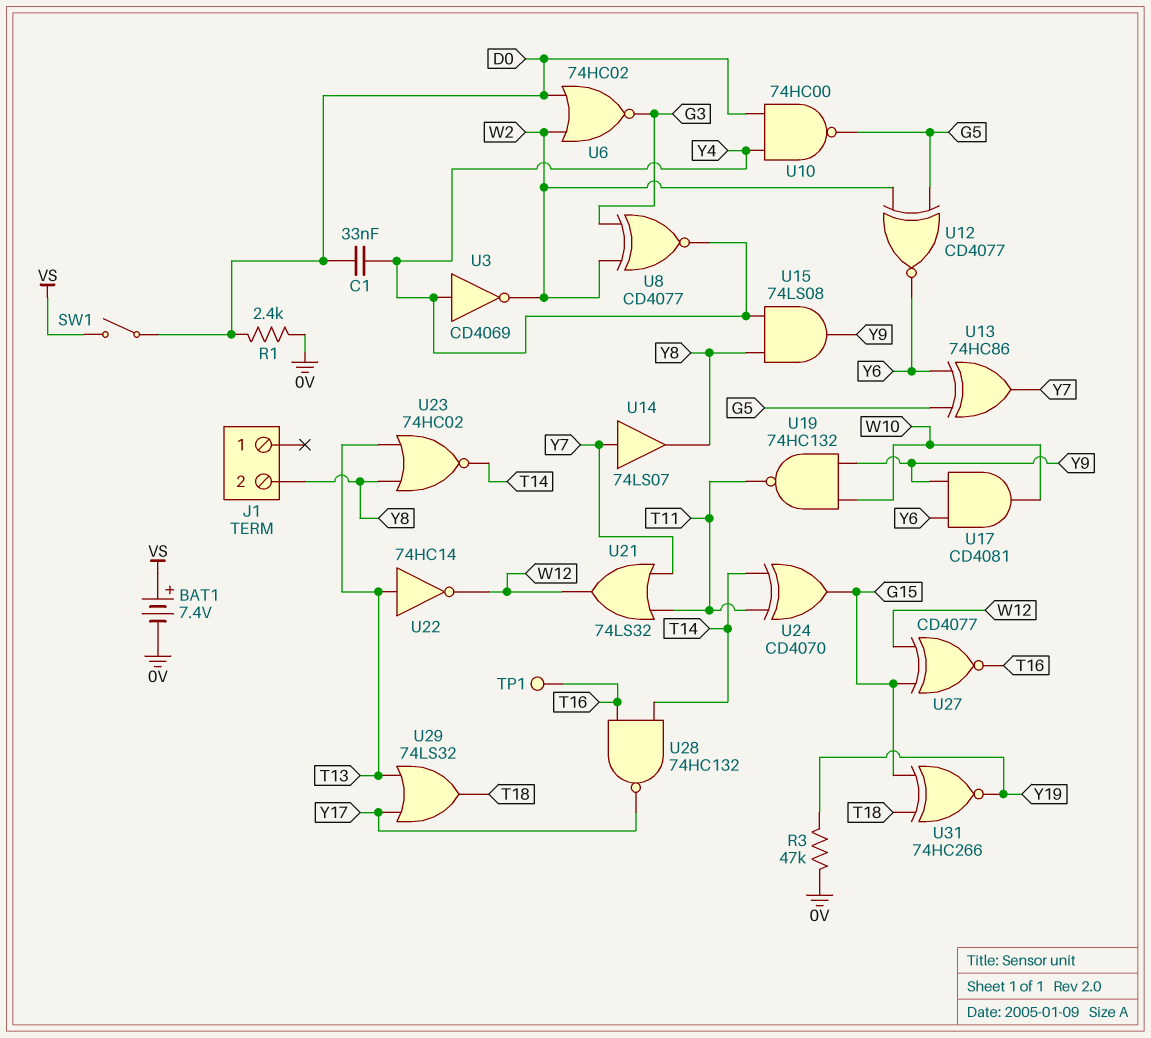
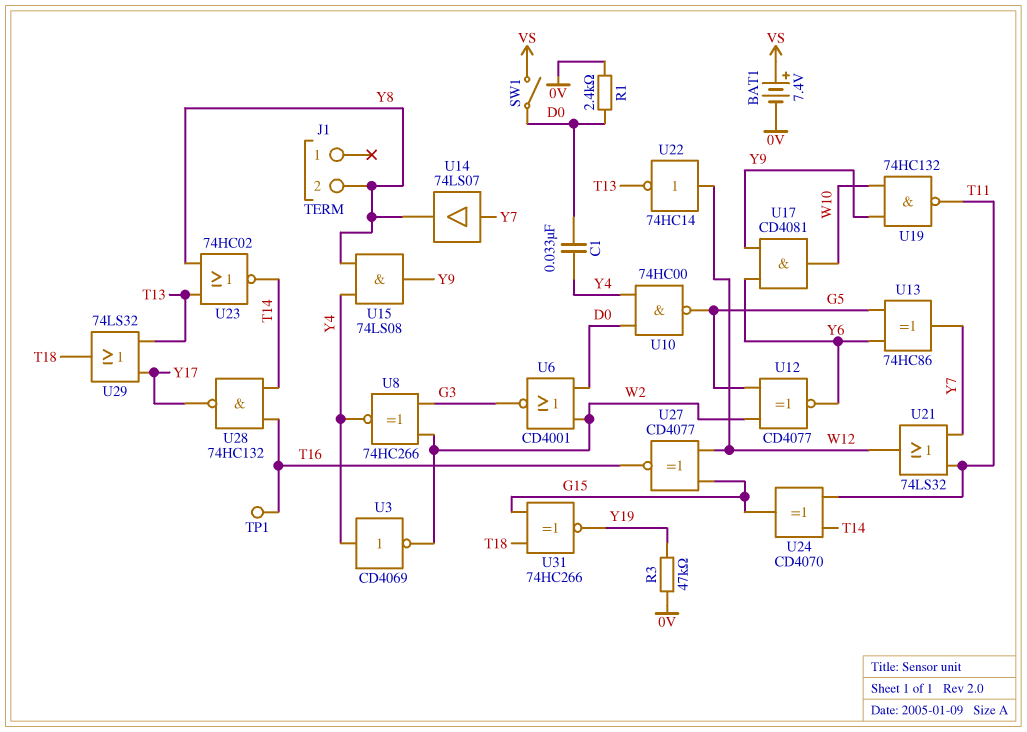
U6: NOR 74HC02 (in D0, in W2, out G3) -> NOR CD4001 (in D0, in W2, out G3)
U8: XNOR CD4077 (in G3, in W2, out Y4) -> XNOR 74HC266 (in G3, in W2, out Y4)
U22: NOT 74HC14 (in T13, out W12) -> NOT 74HC14 (in W12, out T13)

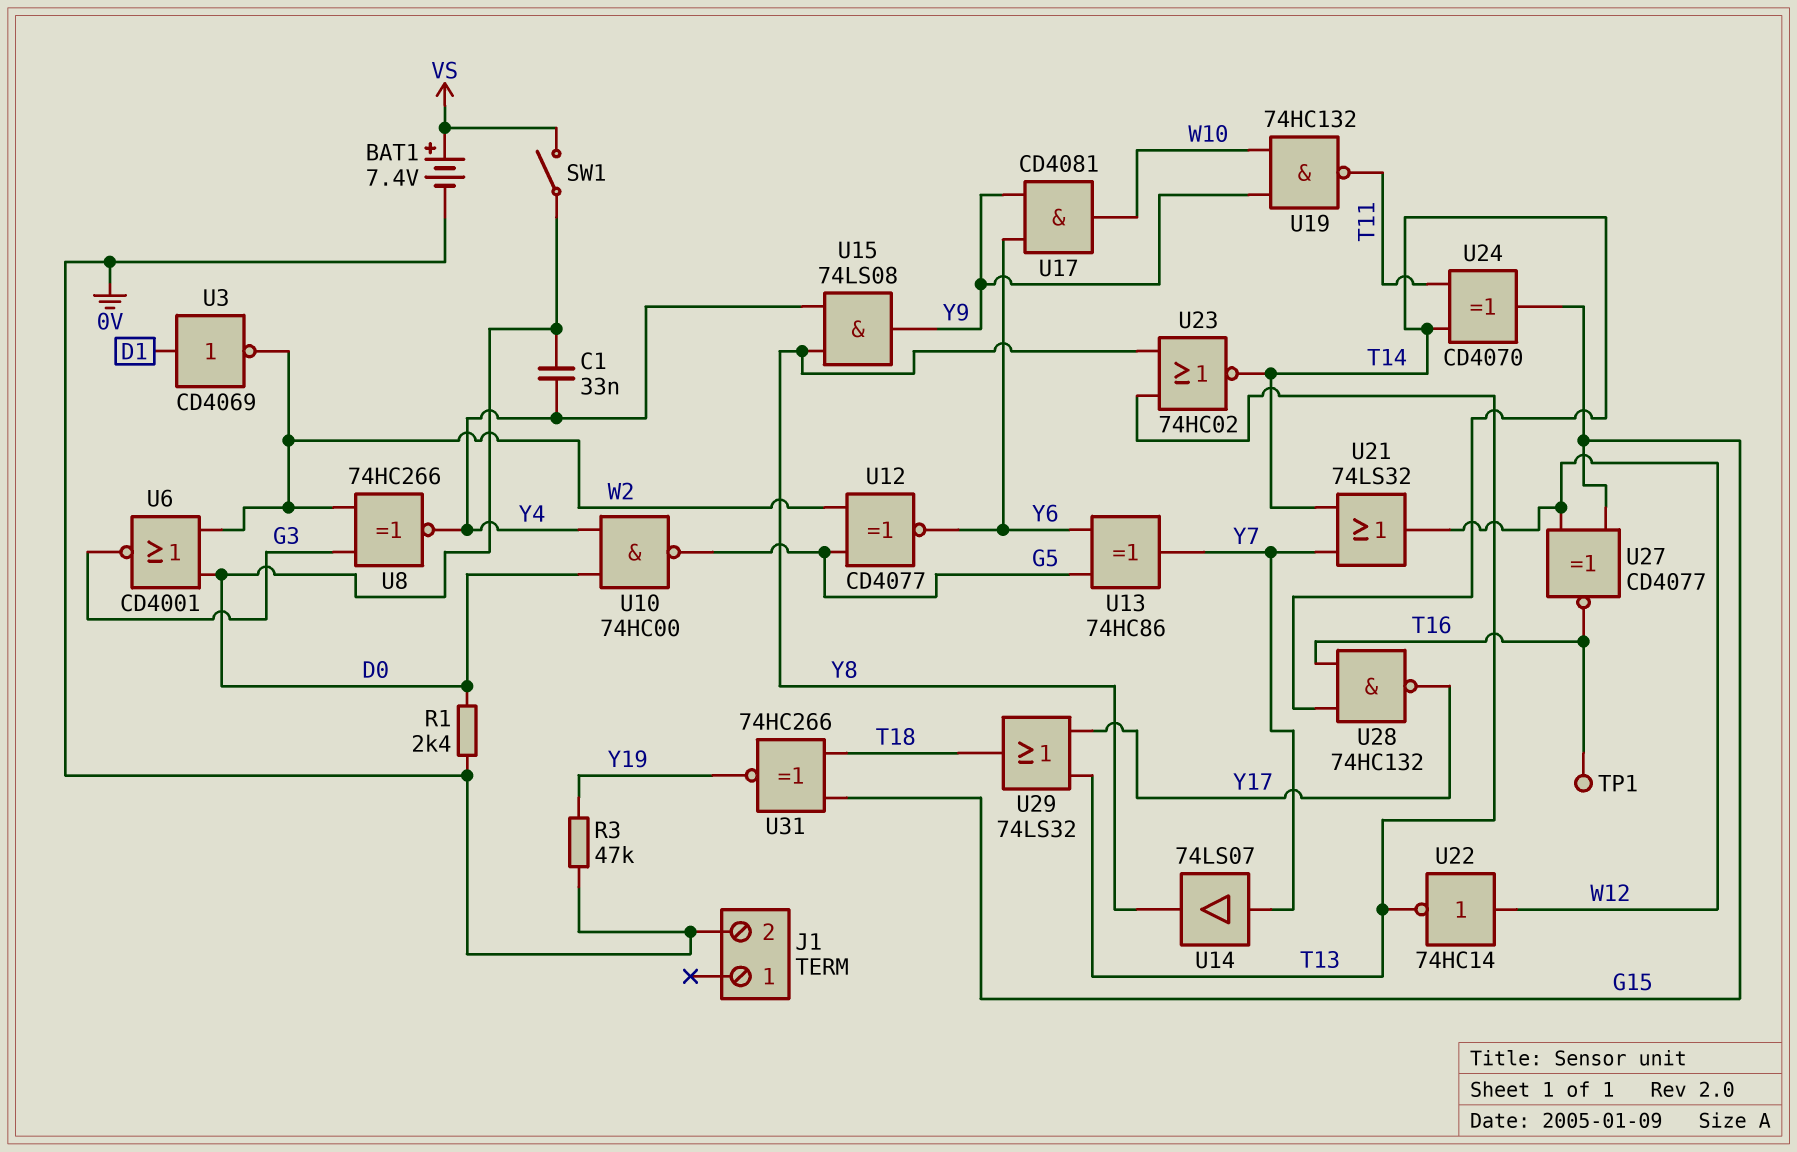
J1 pin 2: Y8 -> 0V
U3: NOT CD4069 (in Y4, out W2) -> NOT CD4069 (in D1, out W2)
U21: OR 74LS32 (in T11, in Y7, out W12) -> OR 74LS32 (in T14, in Y7, out W12)

